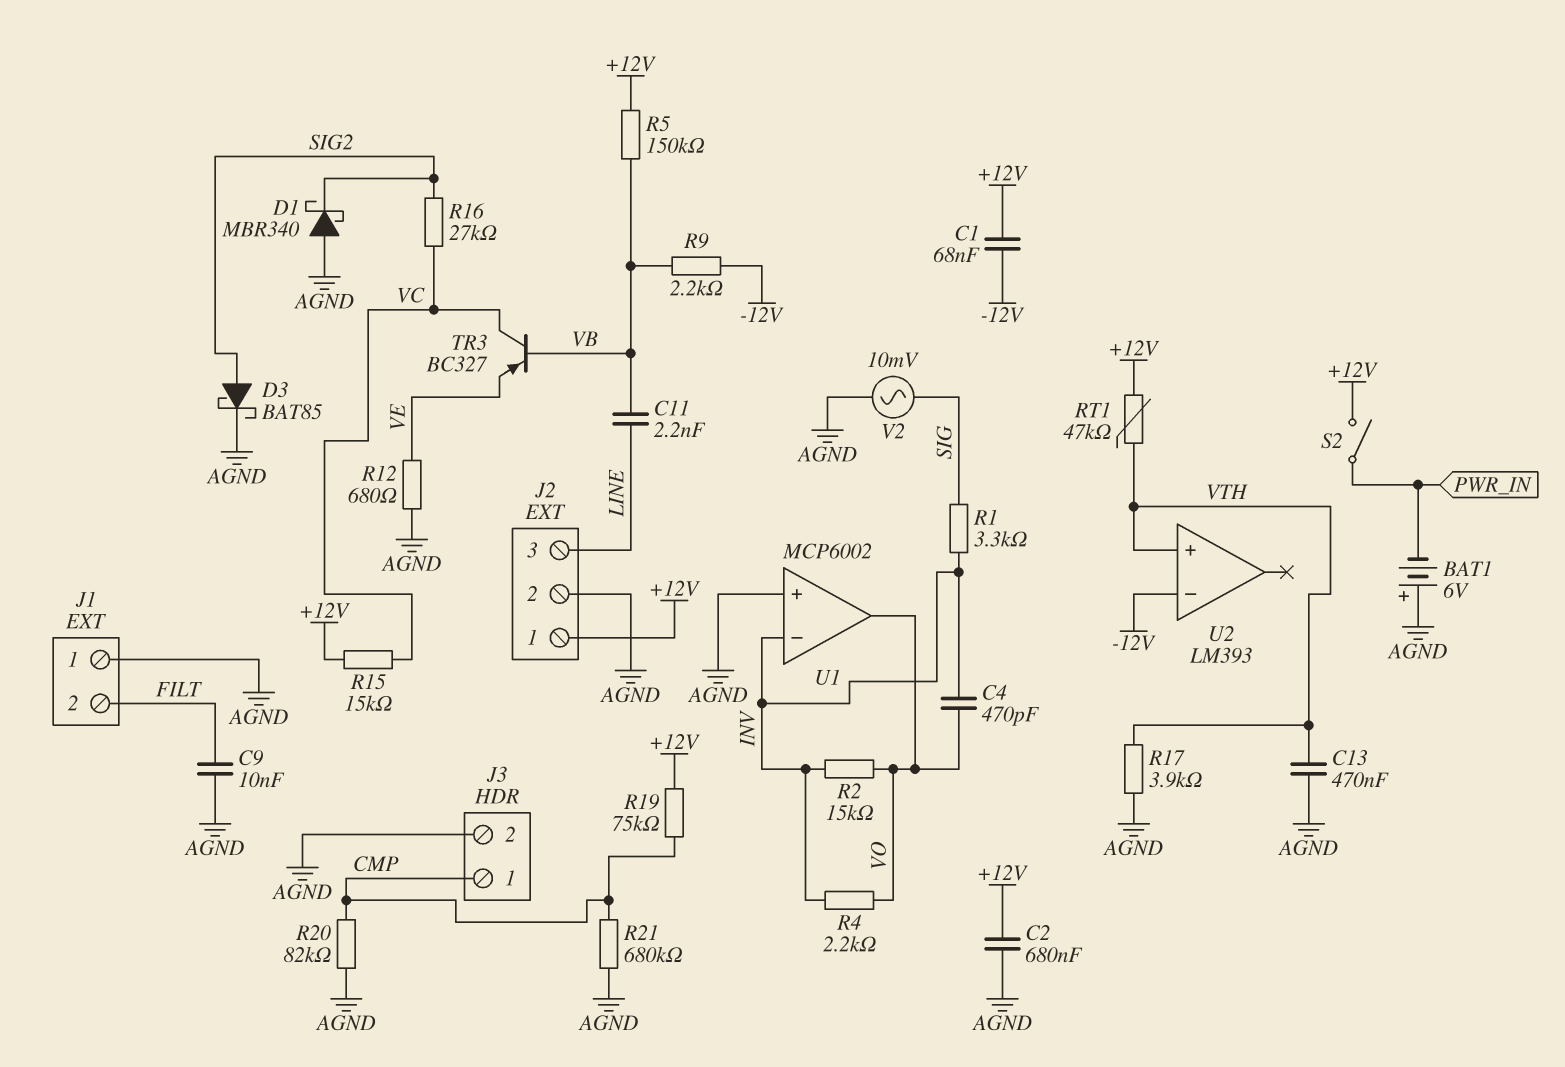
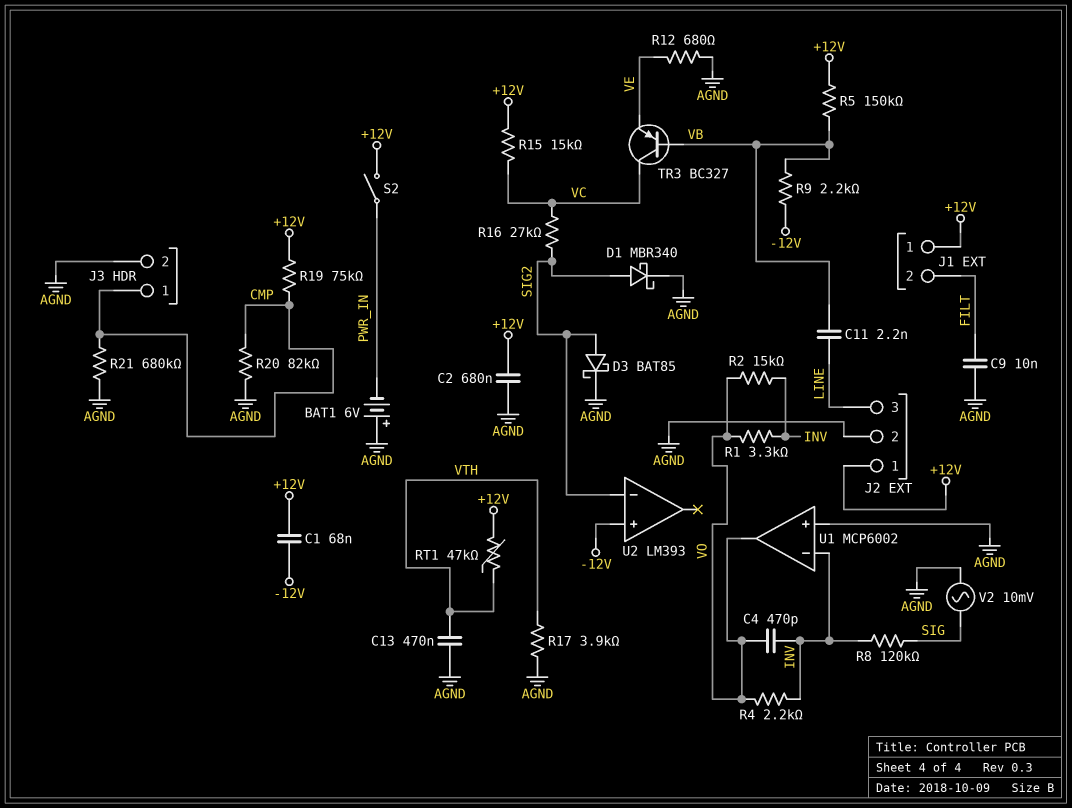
D1: schottky MBR340 (A AGND, K SIG2) -> schottky MBR340 (A SIG2, K AGND)
J1 pin 1: AGND -> +12V
R1: 3.3k (INV, SIG) -> 3.3k (INV, VO)
R8: none -> 120k (INV, SIG)
U2 pin in+: VTH -> -12V
U2 pin in-: -12V -> SIG2

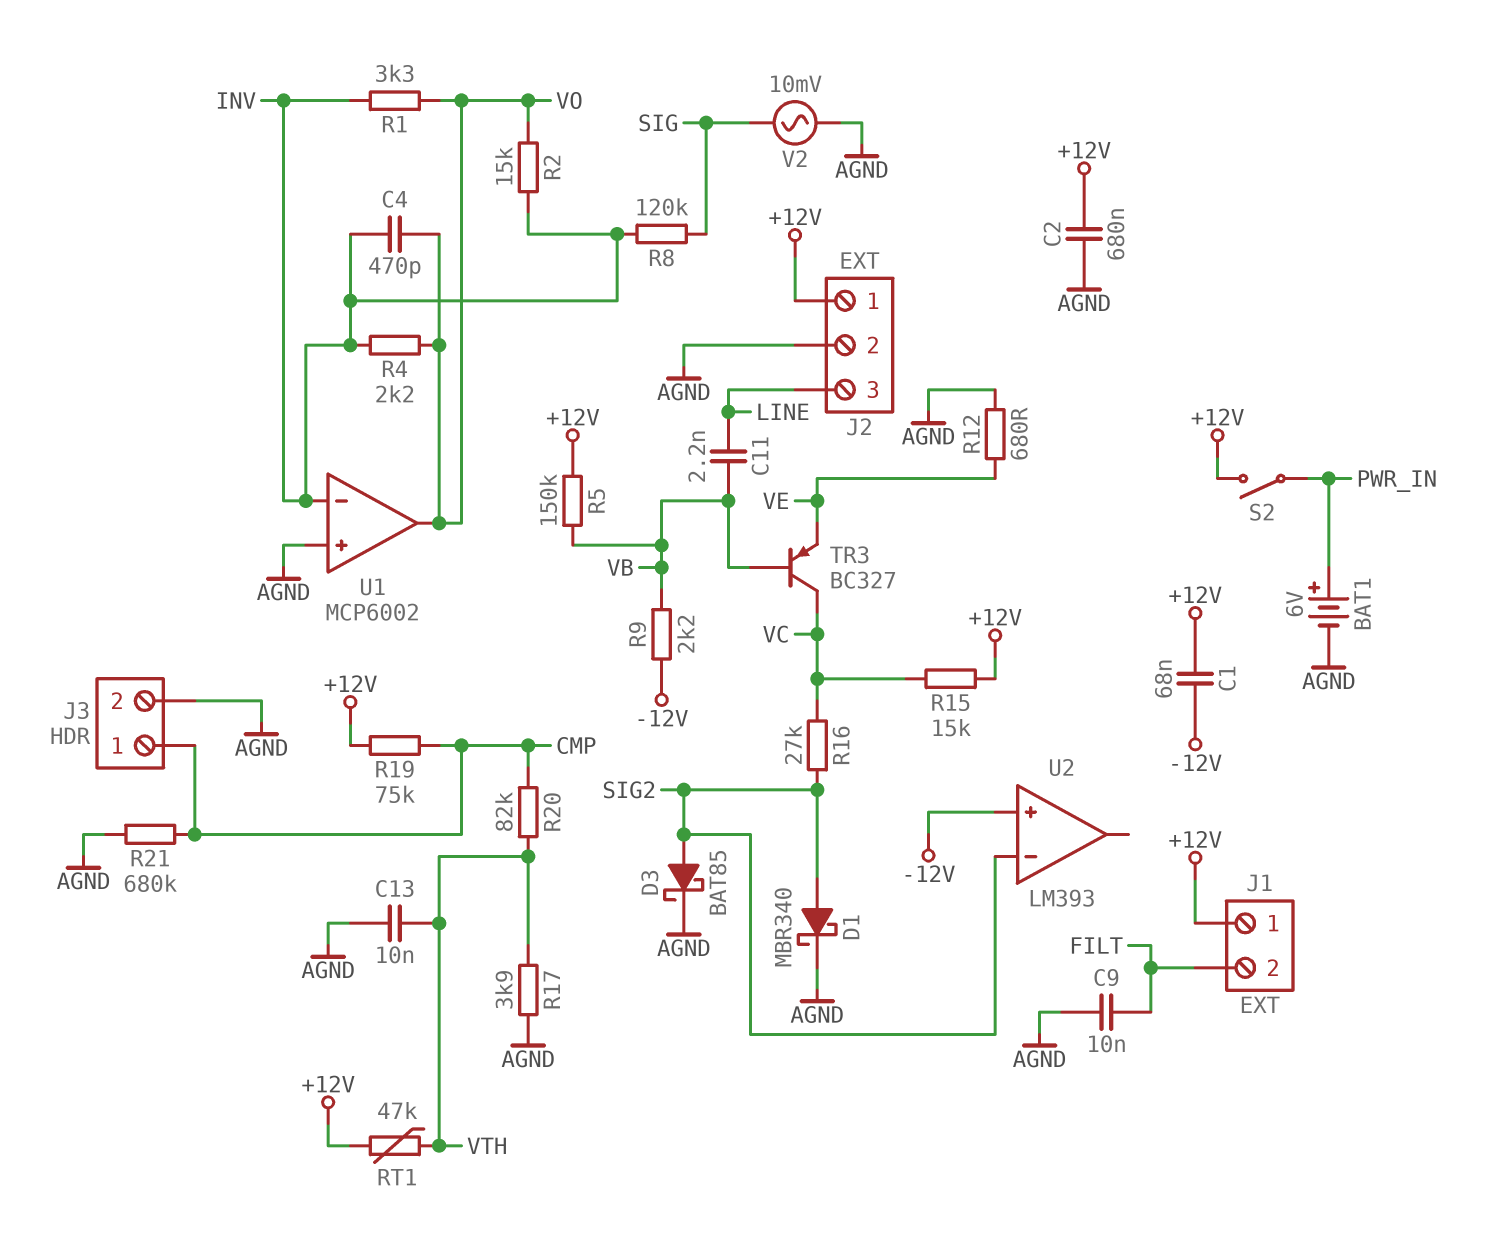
BAT1: 6V (plus AGND, minus PWR_IN) -> 6V (plus PWR_IN, minus AGND)
C13: 470nF (AGND, VTH) -> 10nF (AGND, VTH)
R20: 82k (AGND, CMP) -> 82k (CMP, VTH)

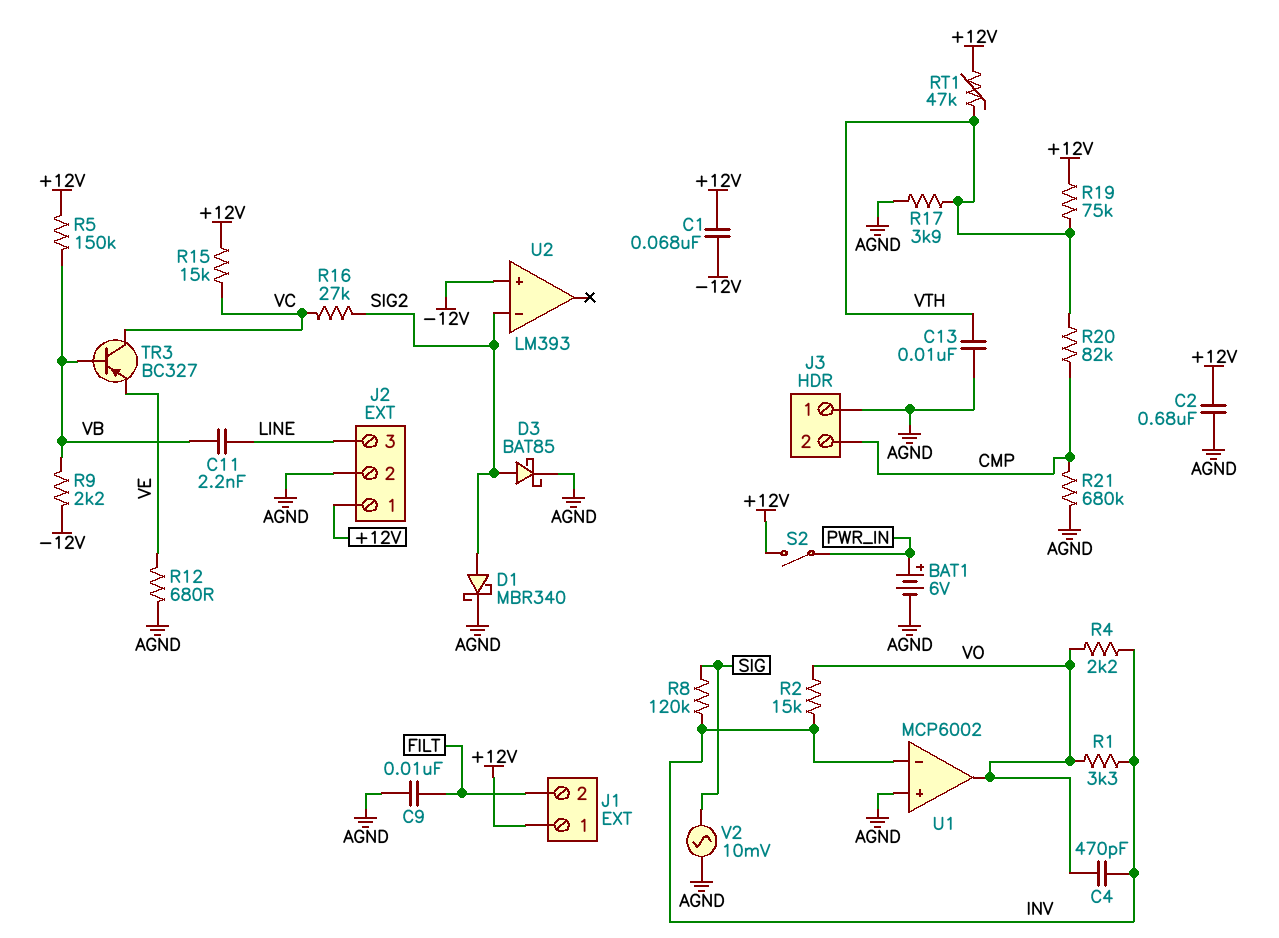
J3 pin 1: CMP -> AGND
J3 pin 2: AGND -> CMP
R19: 75k (+12V, CMP) -> 75k (+12V, VTH)

